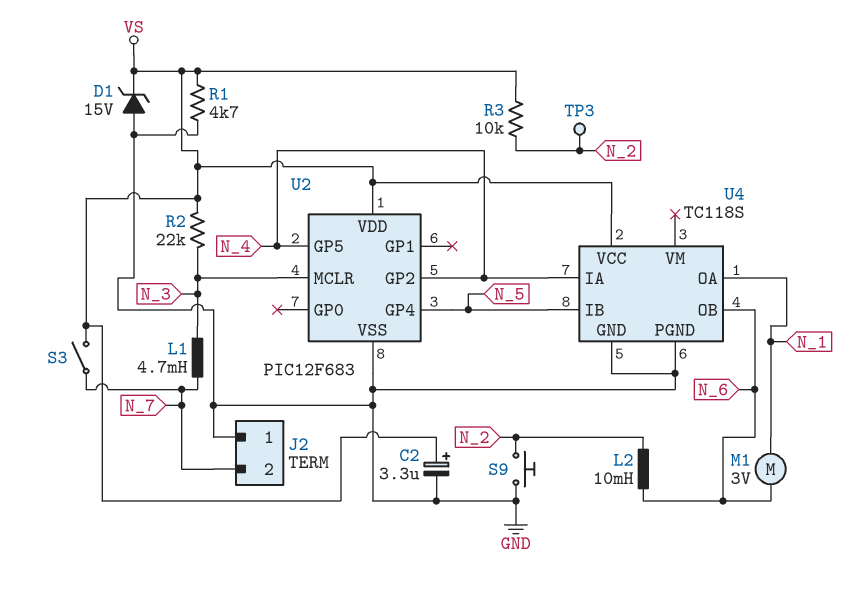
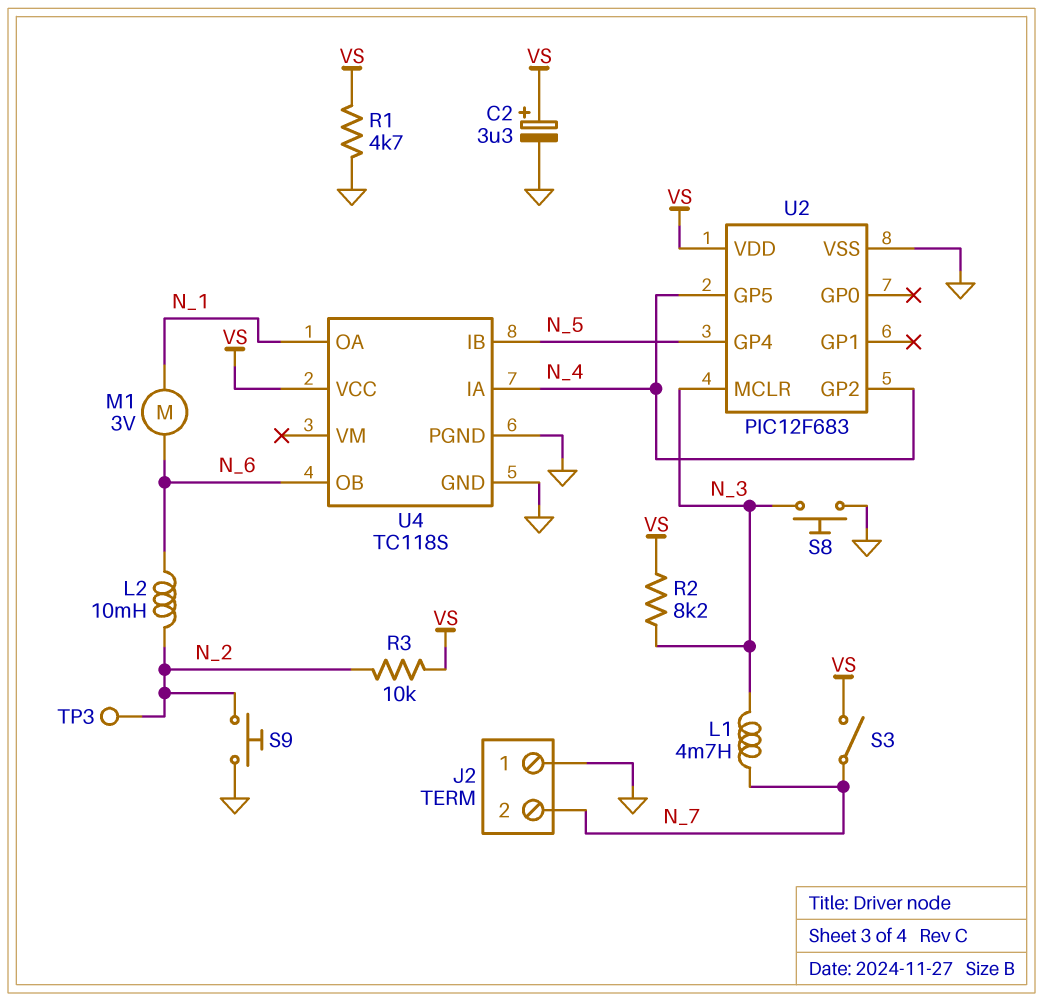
D1: zener 15V (A GND, K VS) -> none
R2: 22k (N_3, VS) -> 8.2k (N_3, VS)
S8: none -> button (GND, N_3)

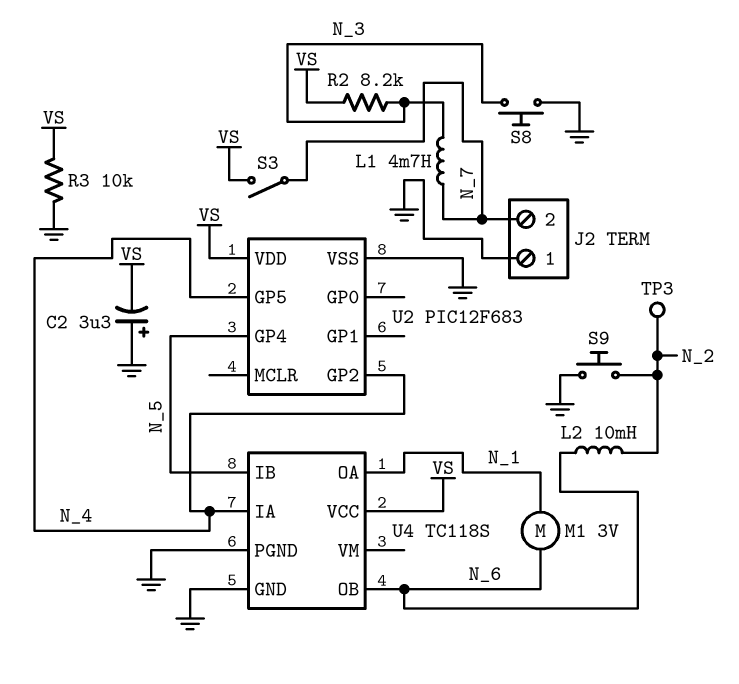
C2: 3.3uF (plus VS, minus GND) -> 3.3uF (plus GND, minus VS)
R1: 4.7k (GND, VS) -> none
R3: 10k (N_2, VS) -> 10k (GND, VS)
U2 pin MCLR: N_3 -> none

